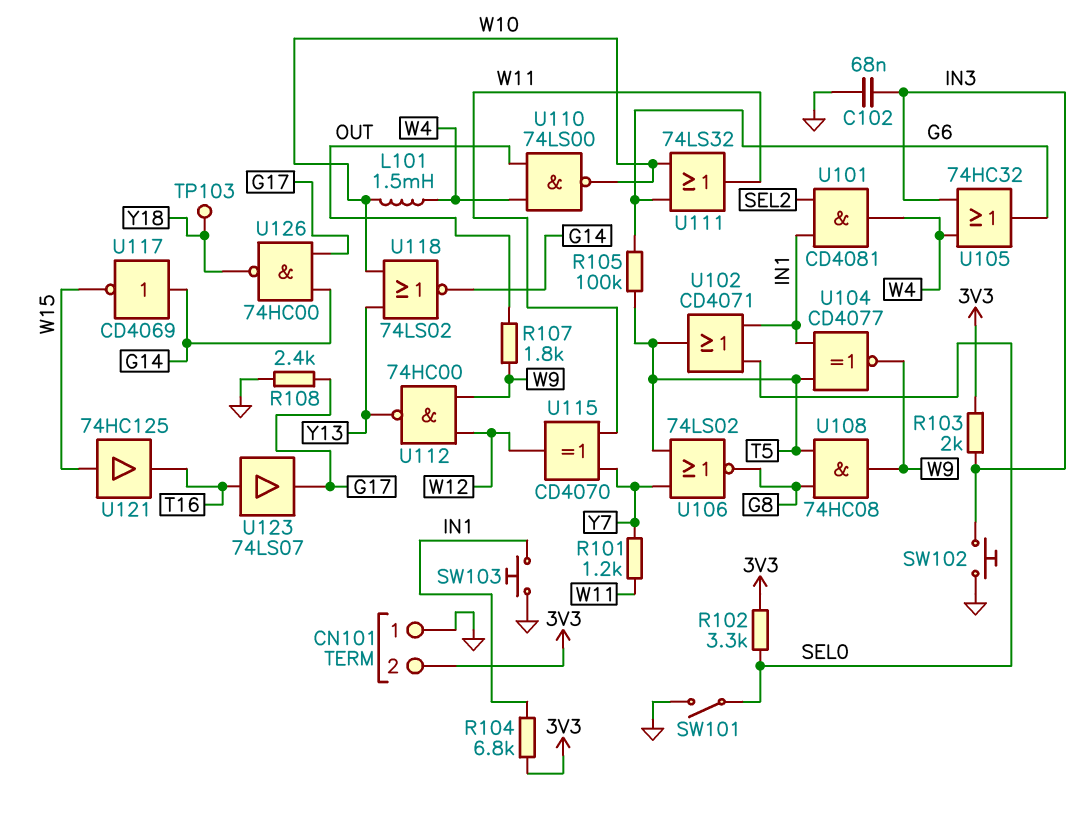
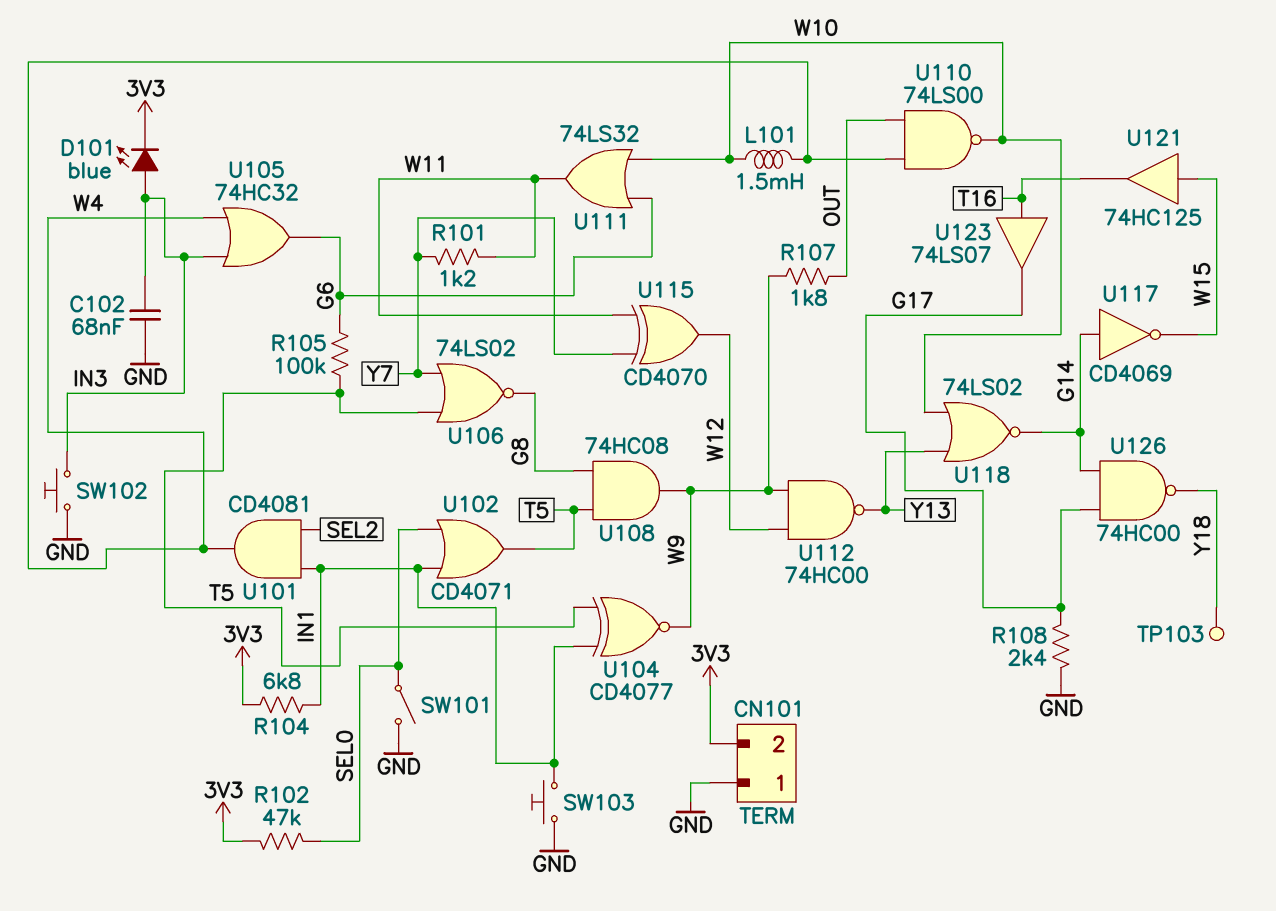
D101: none -> LED blue (A IN3, K 3V3)
R102: 3.3k (3V3, SEL0) -> 47k (3V3, SEL0)
R103: 2k (3V3, IN3) -> none

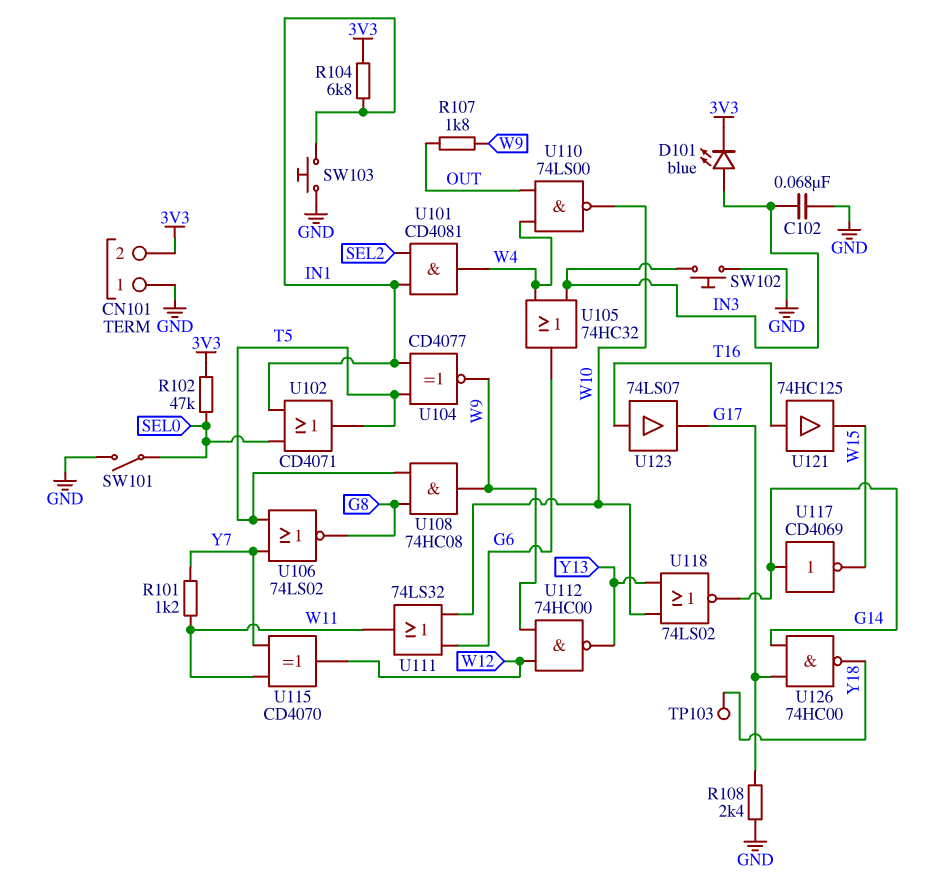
L101: 1.5mH (W4, W10) -> none
R105: 100k (G6, T5) -> none
U121: buffer 74HC125 (in W15, out T16) -> buffer 74HC125 (in T16, out W15)

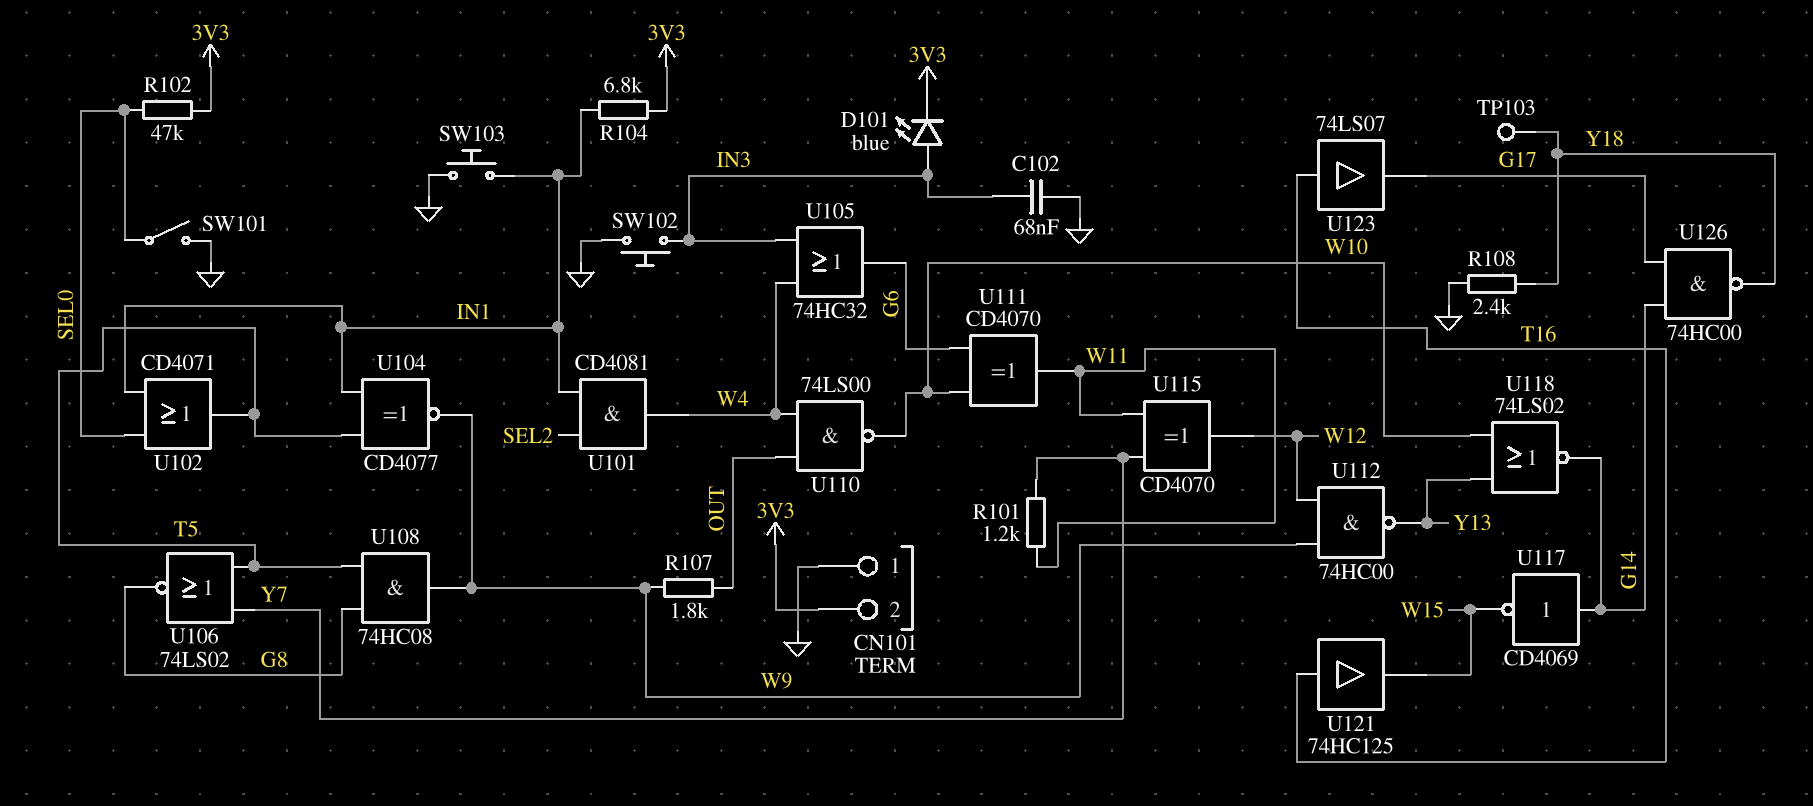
R108: 2.4k (G17, GND) -> 2.4k (GND, Y18)
U111: OR 74LS32 (in G6, in W10, out W11) -> XOR CD4070 (in G6, in W10, out W11)

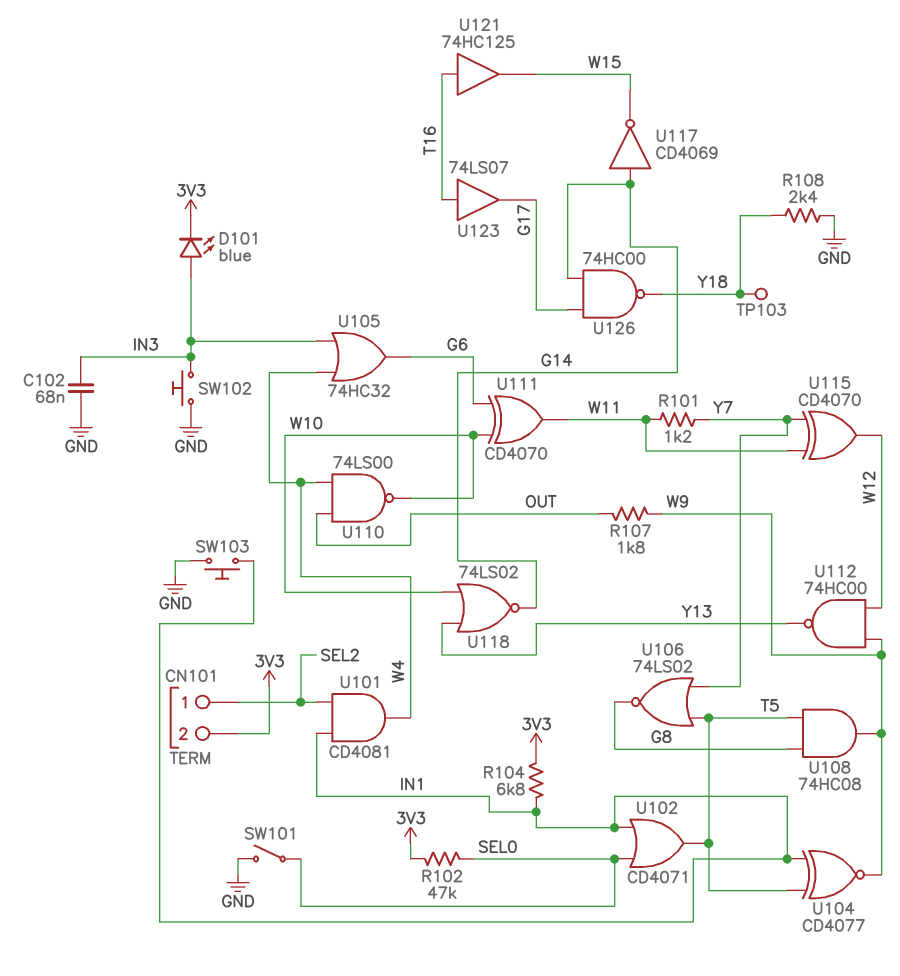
CN101 pin 1: GND -> SEL2

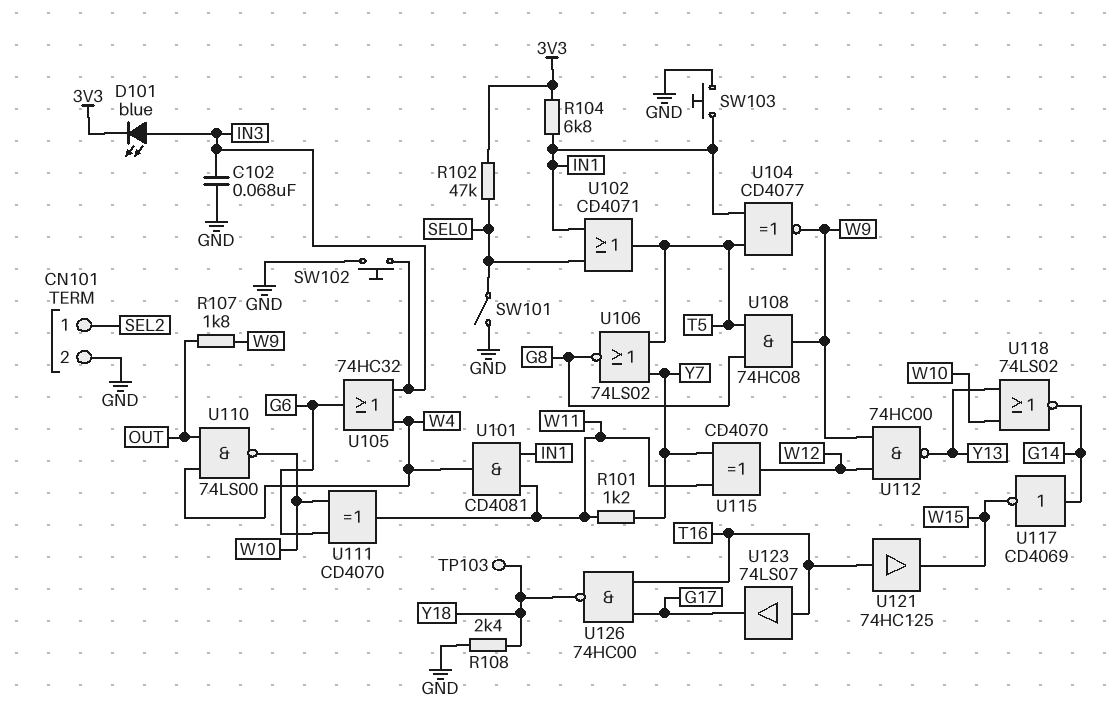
CN101 pin 2: 3V3 -> GND
U101: AND CD4081 (in IN1, in SEL2, out W4) -> AND CD4081 (in IN1, in W11, out W4)
U126: NAND 74HC00 (in G14, in G17, out Y18) -> NAND 74HC00 (in G17, in T16, out Y18)

